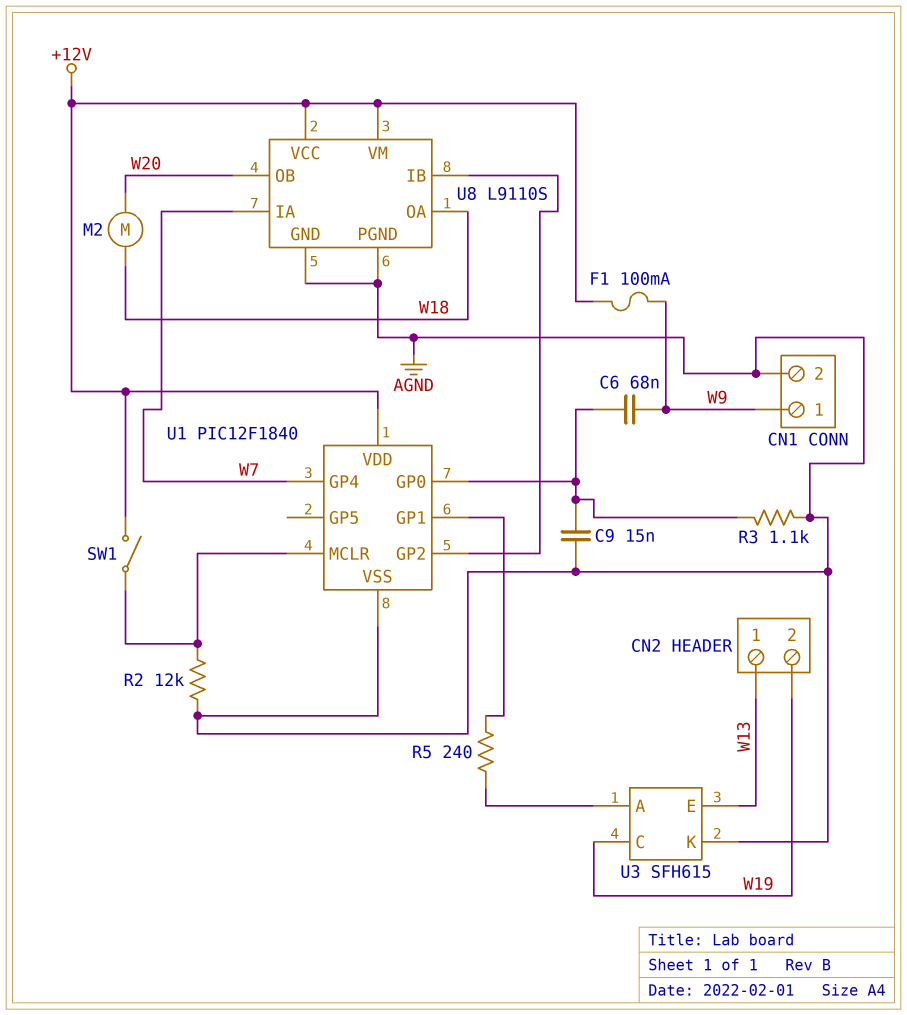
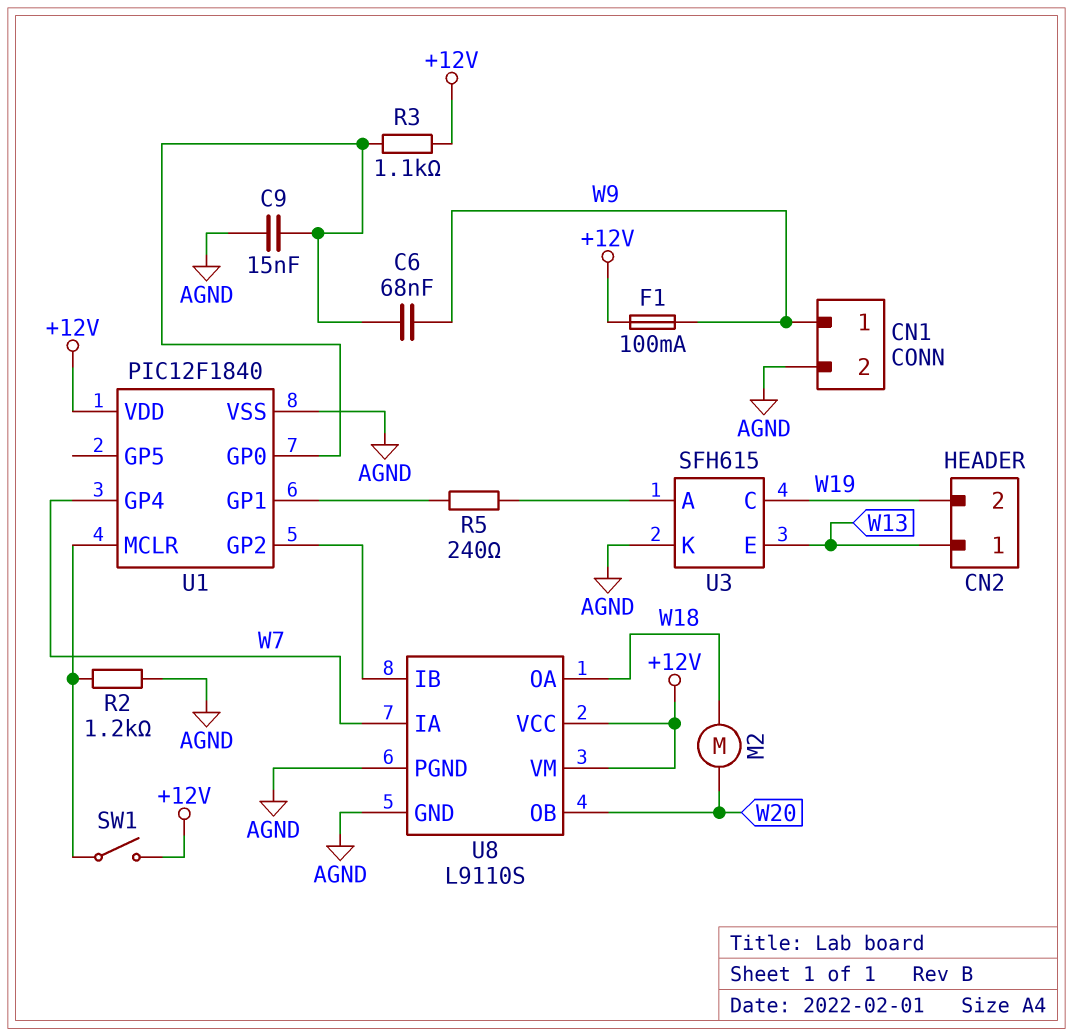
R2: 12k (AGND, U1/MCLR) -> 1.2k (AGND, U1/MCLR)
R3: 1.1k (AGND, U1/GP0) -> 1.1k (+12V, U1/GP0)

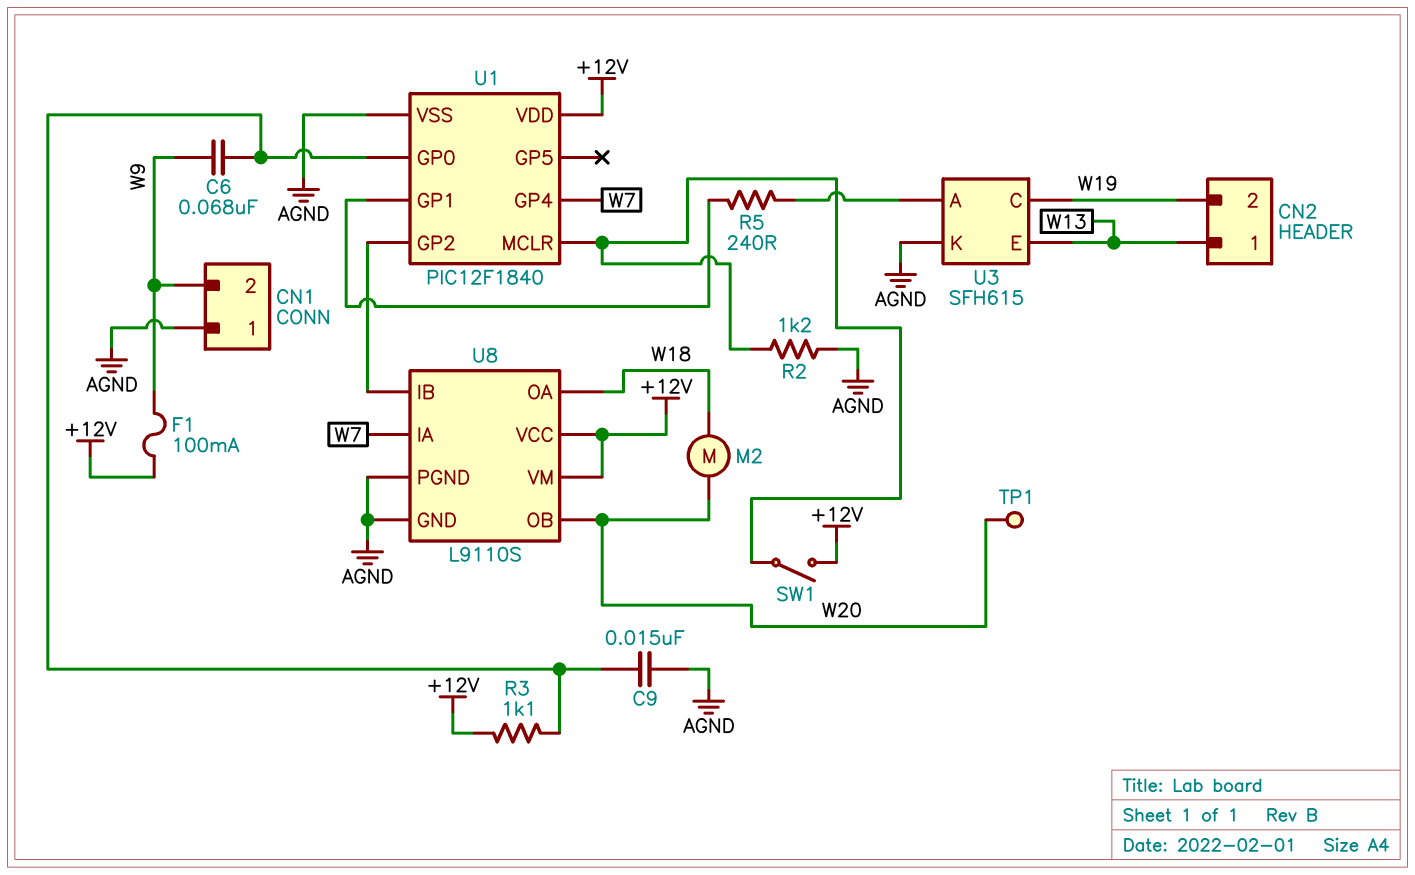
CN1 pin 1: W9 -> AGND
CN1 pin 2: AGND -> W9
TP1: none -> test point (W20)

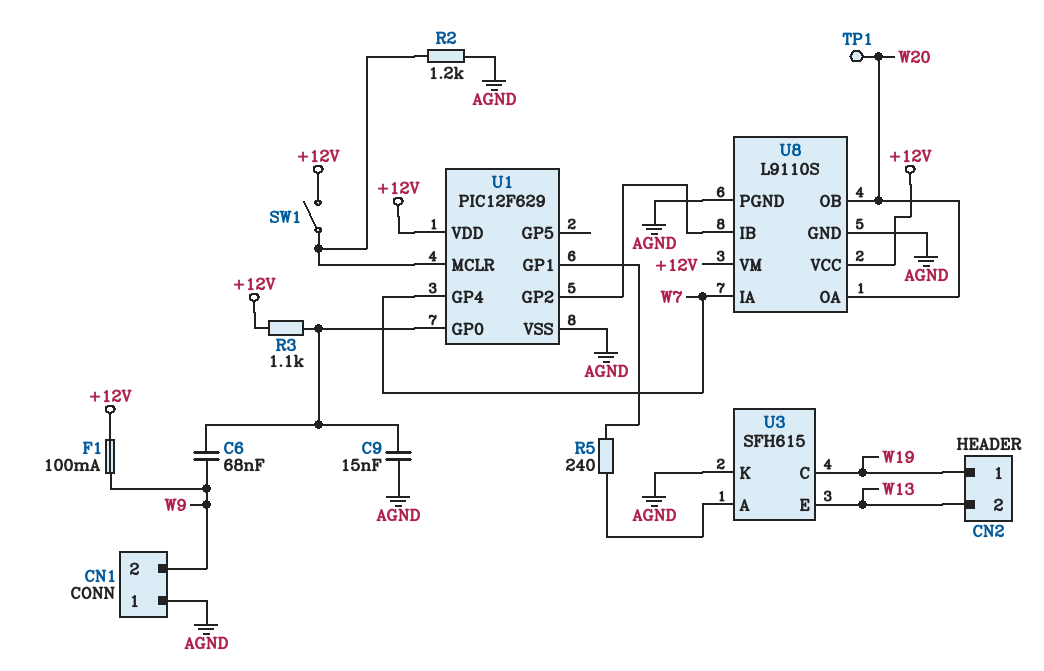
CN2 pin 1: W13 -> W19
CN2 pin 2: W19 -> W13
M2: motor (W18, W20) -> none
U1: PIC12F1840 -> PIC12F629
U8 pin OA: W18 -> W20

